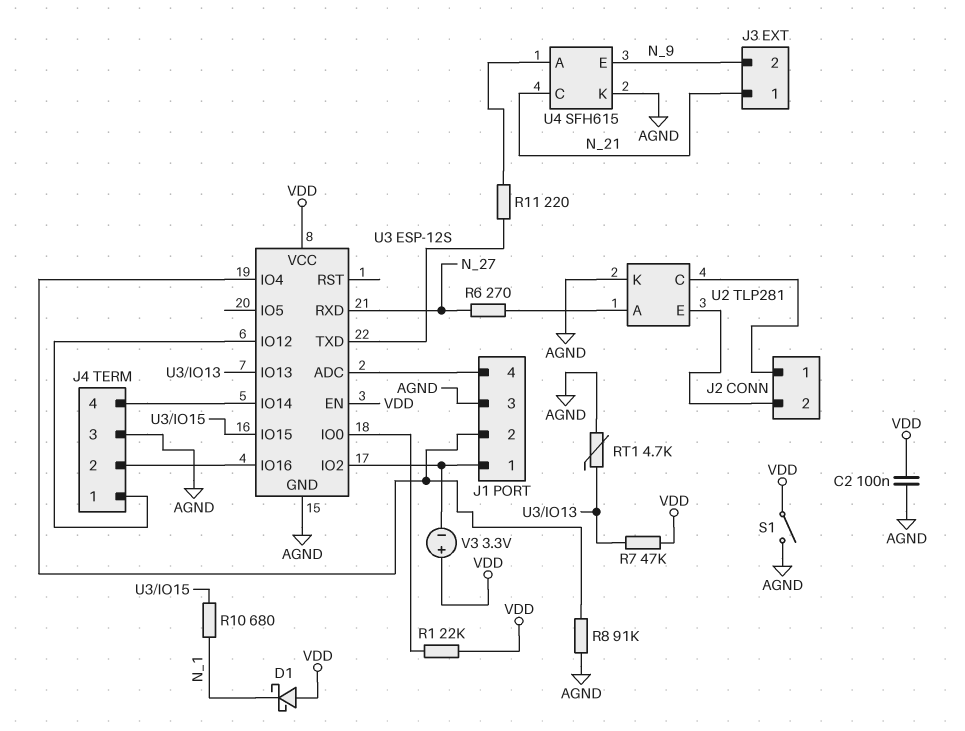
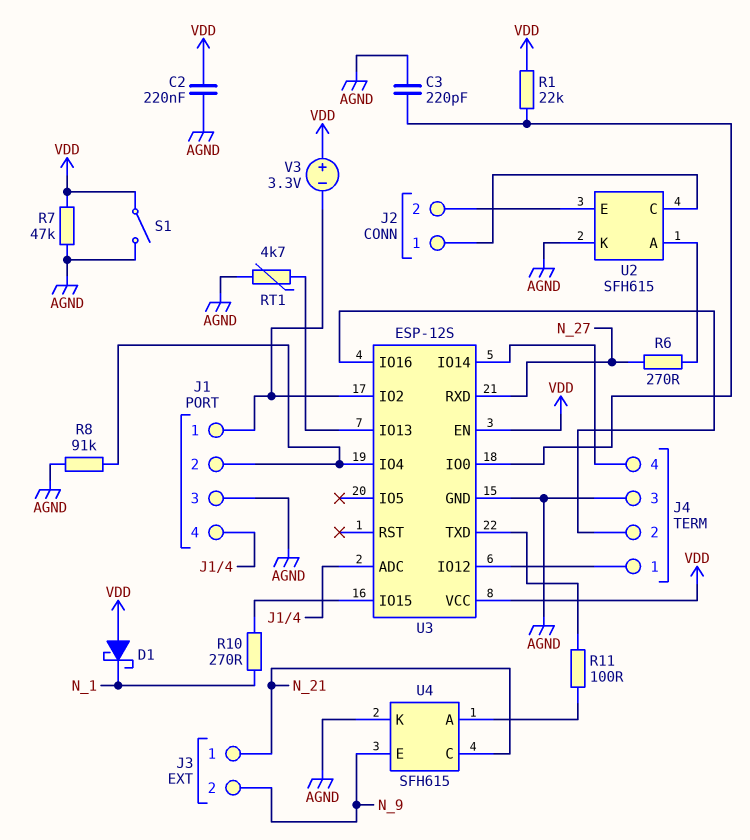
C2: 100nF (AGND, VDD) -> 220nF (AGND, VDD)
C3: none -> 220pF (AGND, U3/IO0)
R7: 47k (U3/IO13, VDD) -> 47k (AGND, VDD)
R10: 680 (N_1, U3/IO15) -> 270 (N_1, U3/IO15)
R11: 220 (U3/TXD, U4/A) -> 100 (U3/TXD, U4/A)
U2: TLP281 -> SFH615

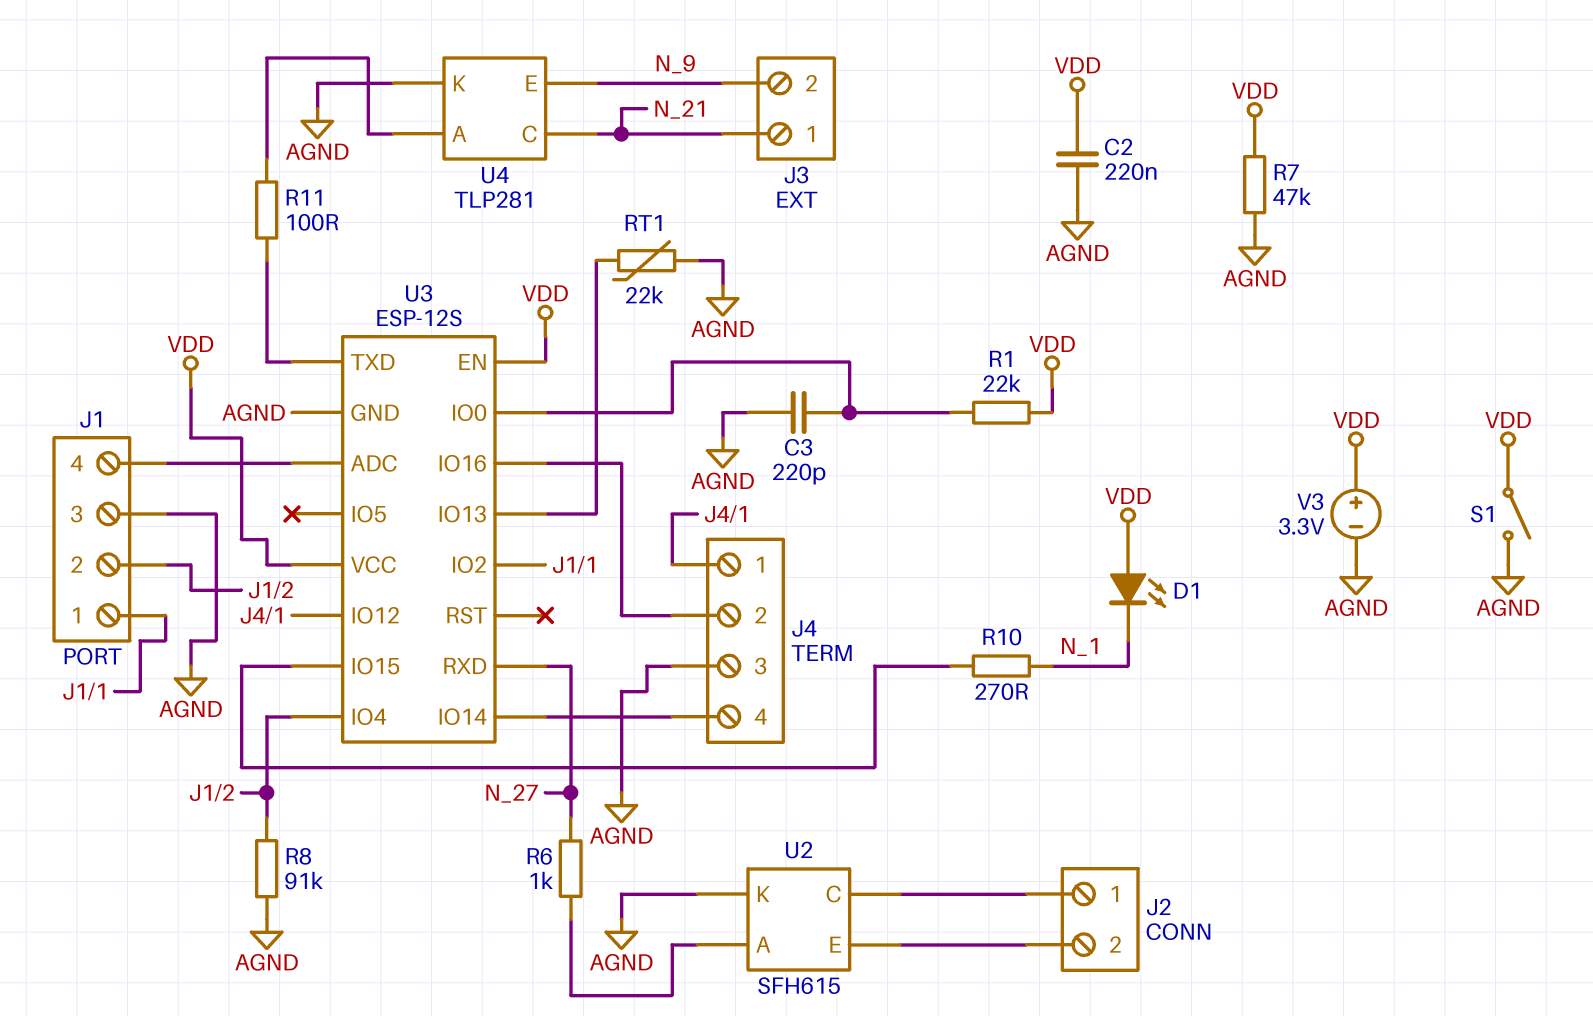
D1: schottky (A VDD, K N_1) -> LED (A VDD, K N_1)
R6: 270 (N_27, U2/A) -> 1k (N_27, U2/A)
RT1: 4.7k (AGND, U3/IO13) -> 22k (AGND, U3/IO13)
U4: SFH615 -> TLP281
V3: 3.3V (plus VDD, minus J1/1) -> 3.3V (plus VDD, minus AGND)

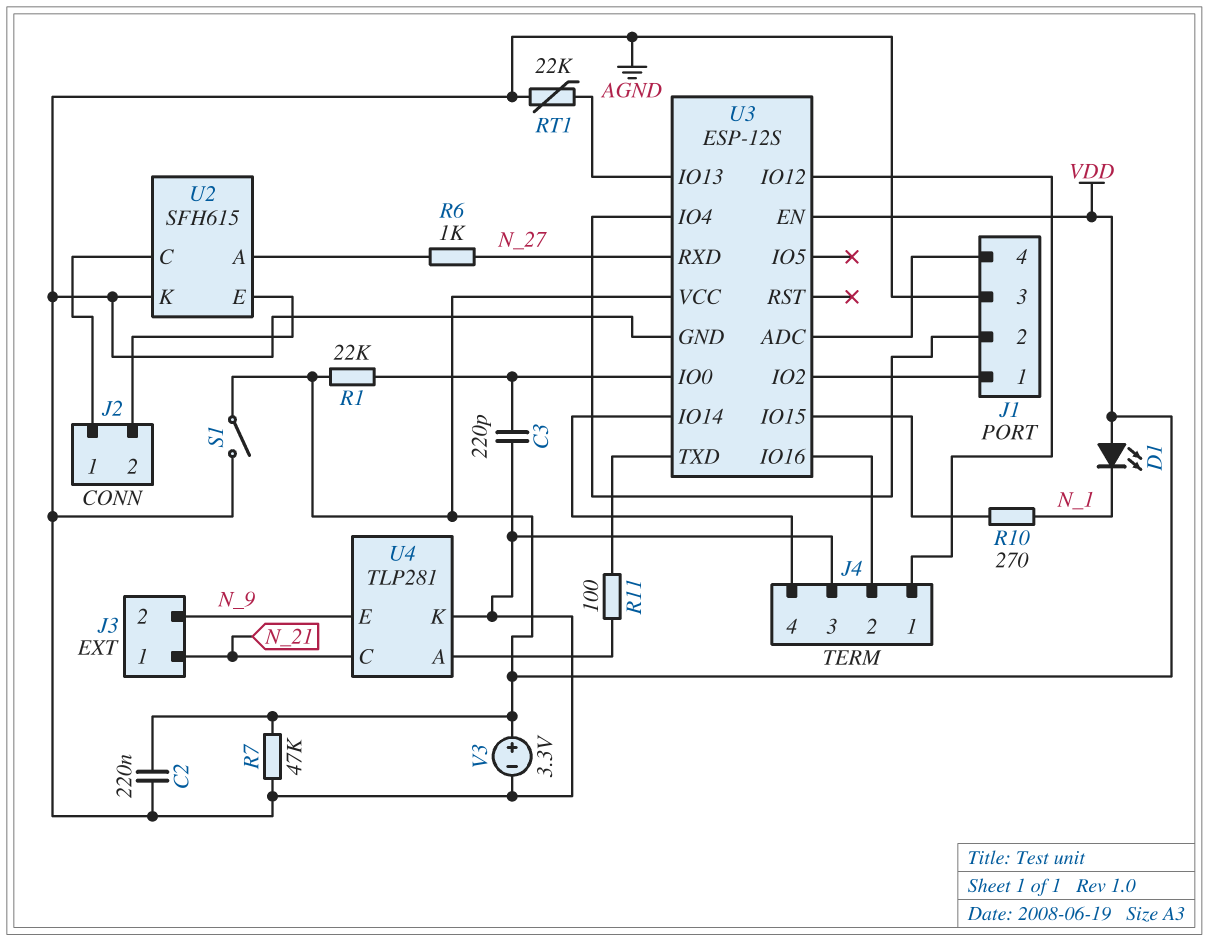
R8: 91k (AGND, J1/2) -> none

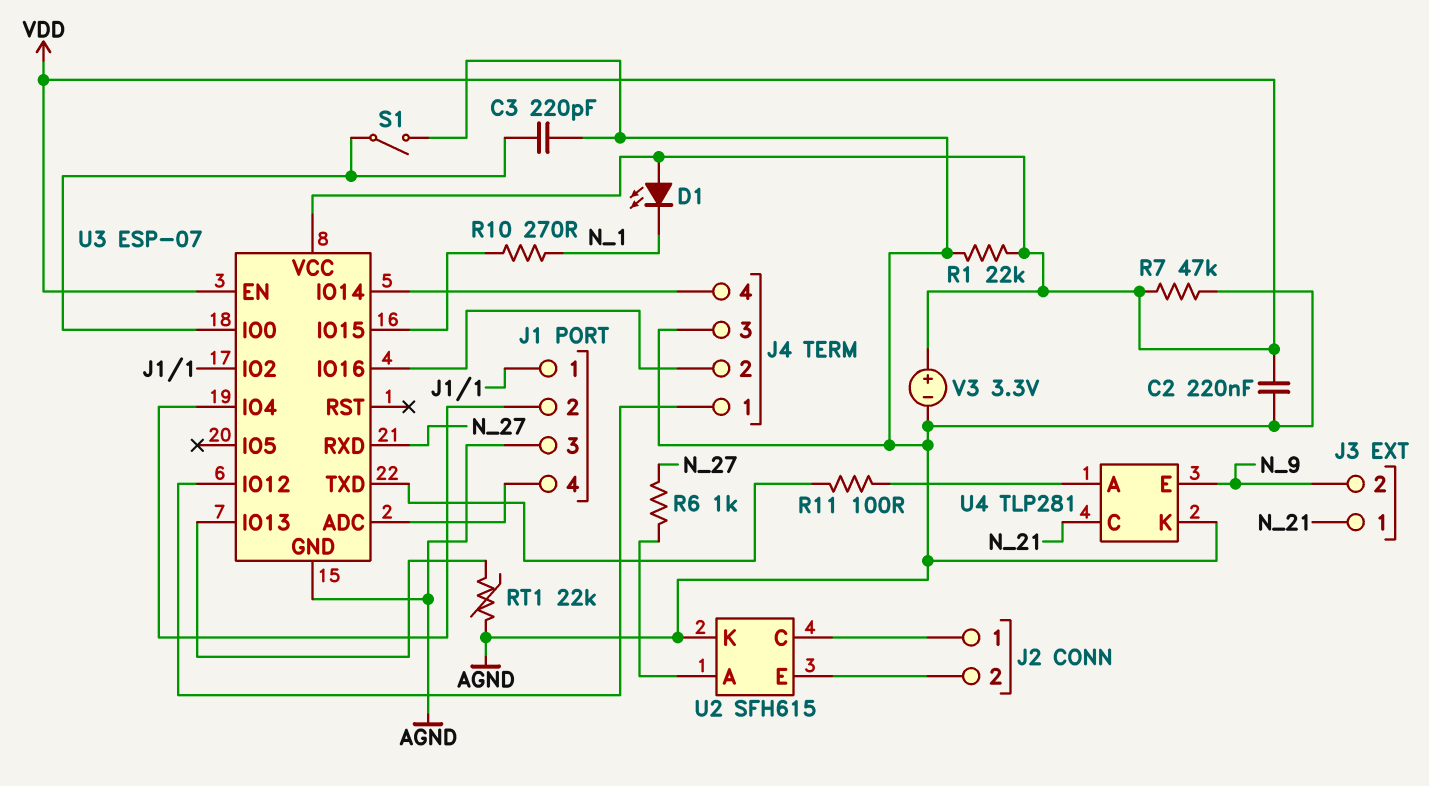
R1: 22k (U3/IO0, VDD) -> 22k (AGND, VDD)
S1: switch (AGND, VDD) -> switch (AGND, U3/IO0)
U3: ESP-12S -> ESP-07

